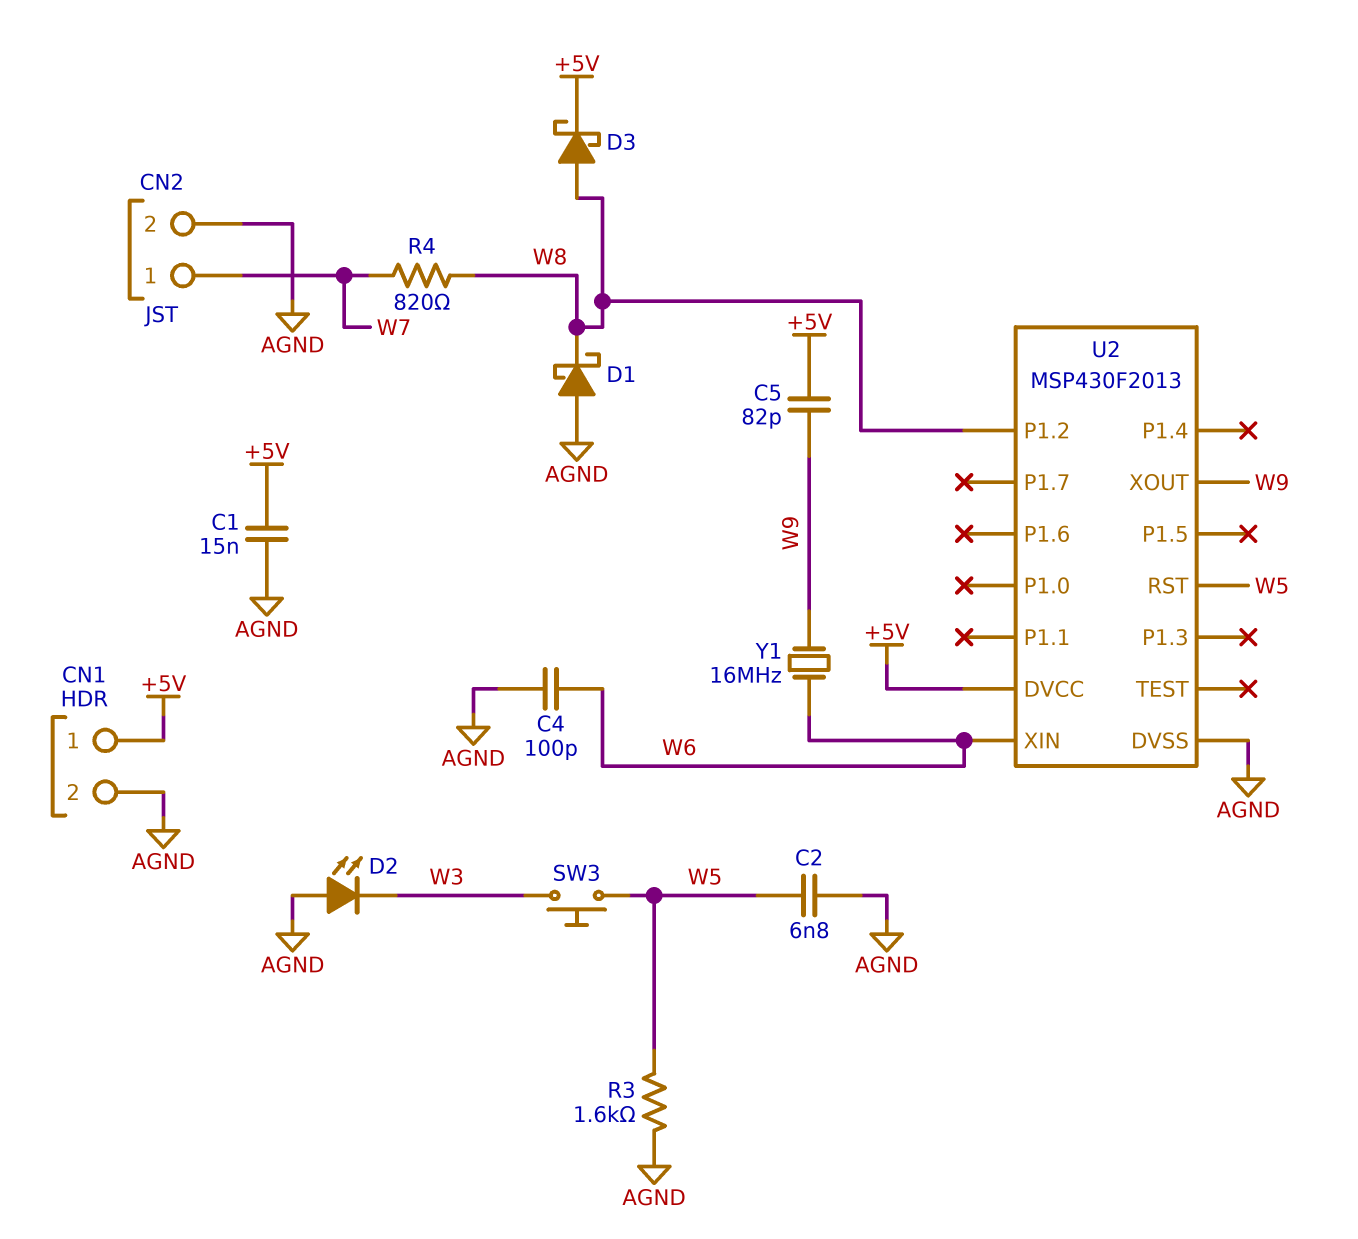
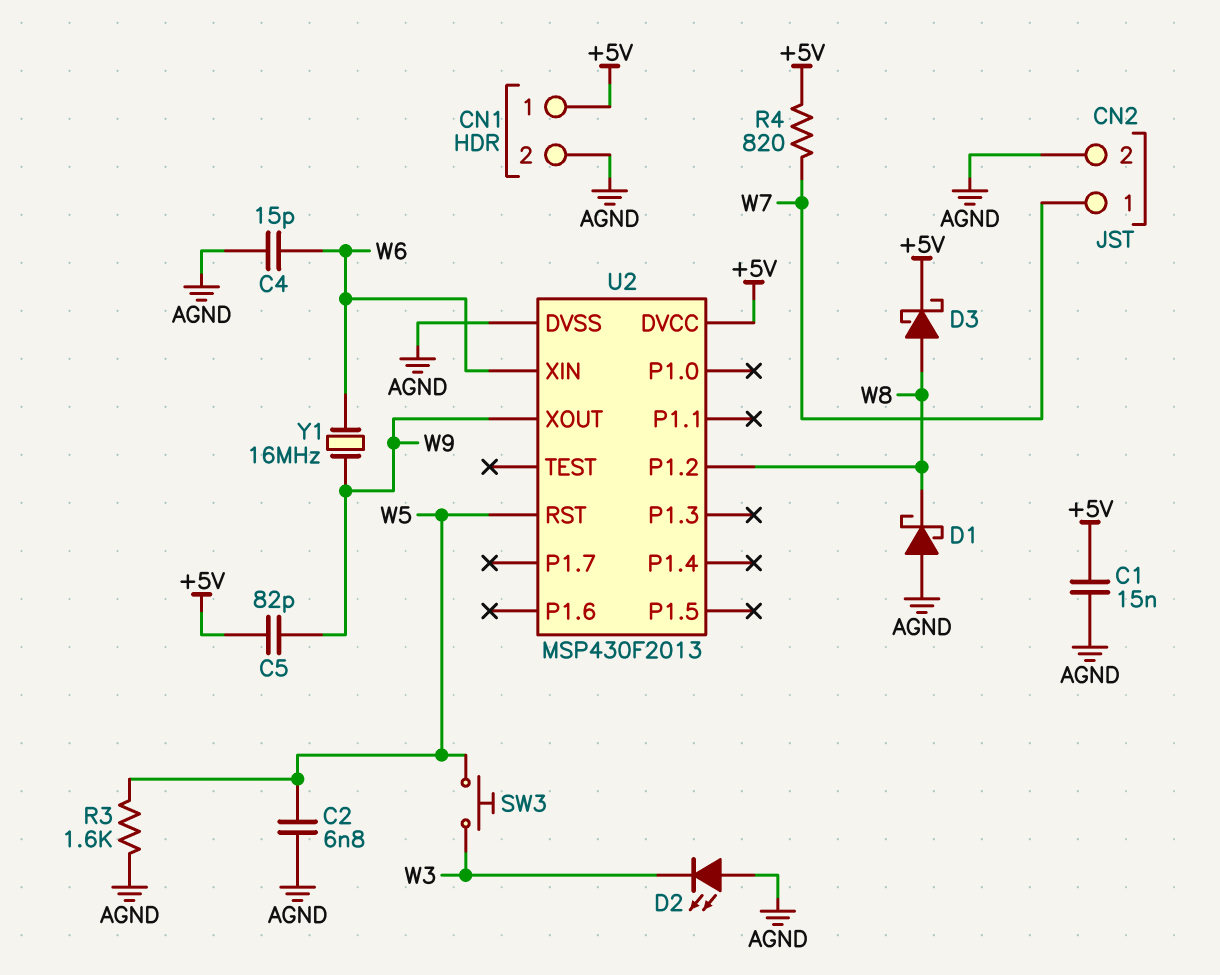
C4: 100pF (AGND, W6) -> 15pF (AGND, W6)
R4: 820 (W7, W8) -> 820 (+5V, W7)

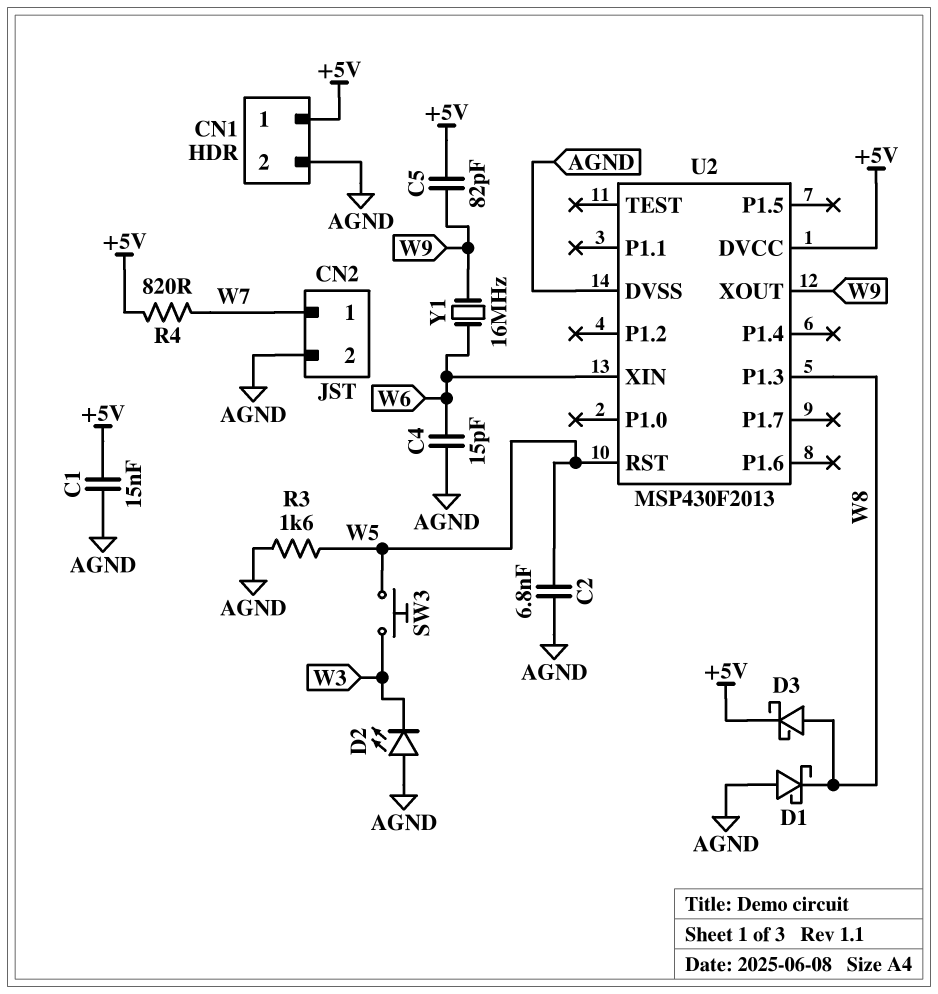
U2 pin P1.2: W8 -> none
U2 pin P1.3: none -> W8

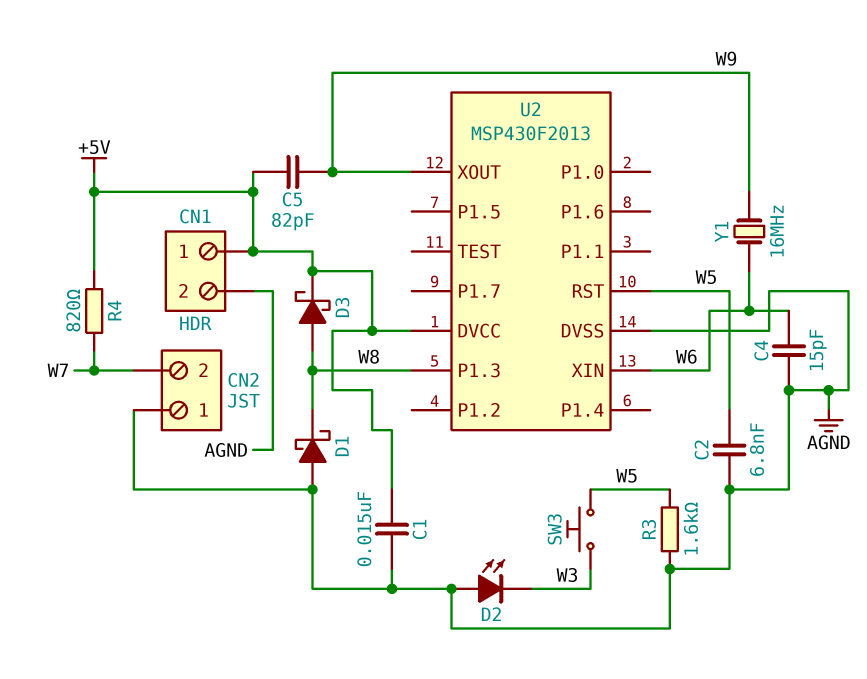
CN2 pin 1: W7 -> AGND
CN2 pin 2: AGND -> W7

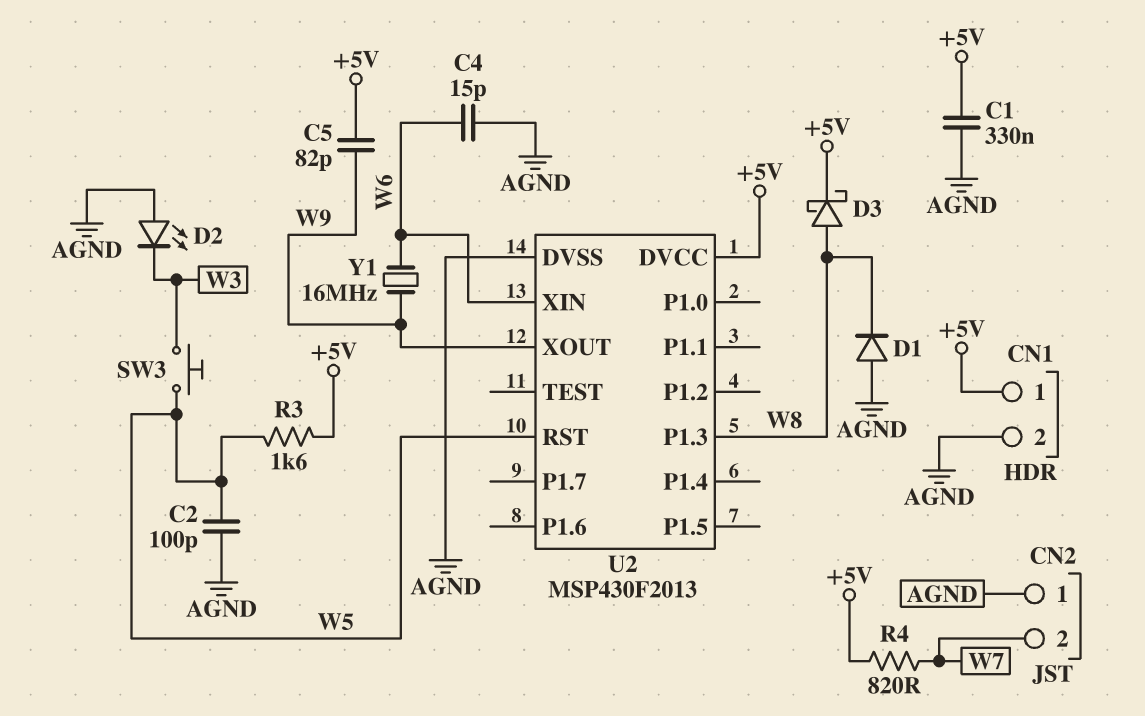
C1: 15nF (+5V, AGND) -> 330nF (+5V, AGND)
C2: 6.8nF (AGND, W5) -> 100pF (AGND, W5)
D1: schottky (A AGND, K W8) -> diode (A AGND, K W8)
R3: 1.6k (AGND, W5) -> 1.6k (+5V, W5)

